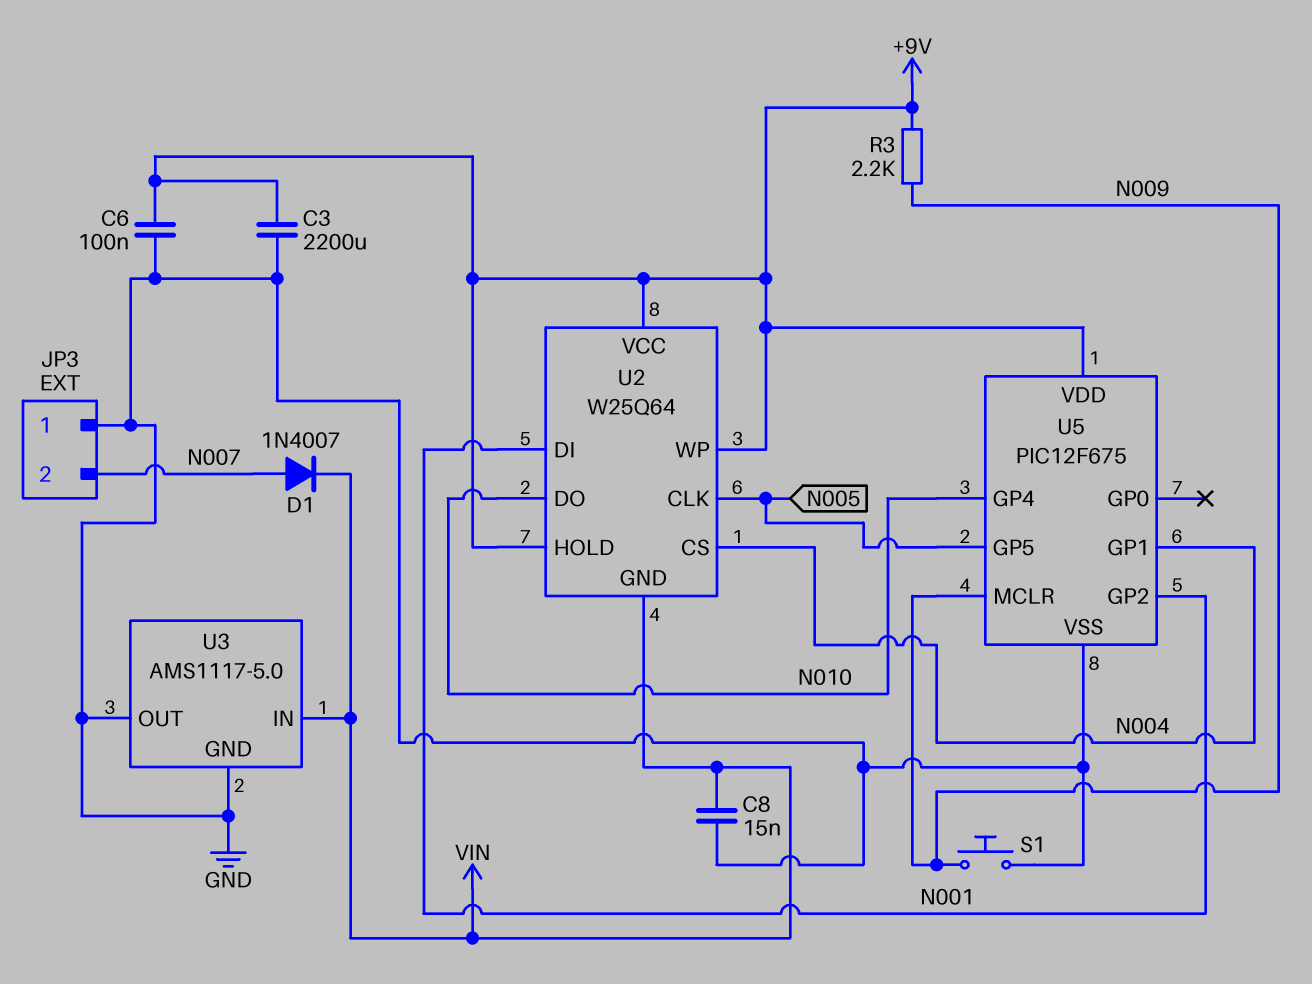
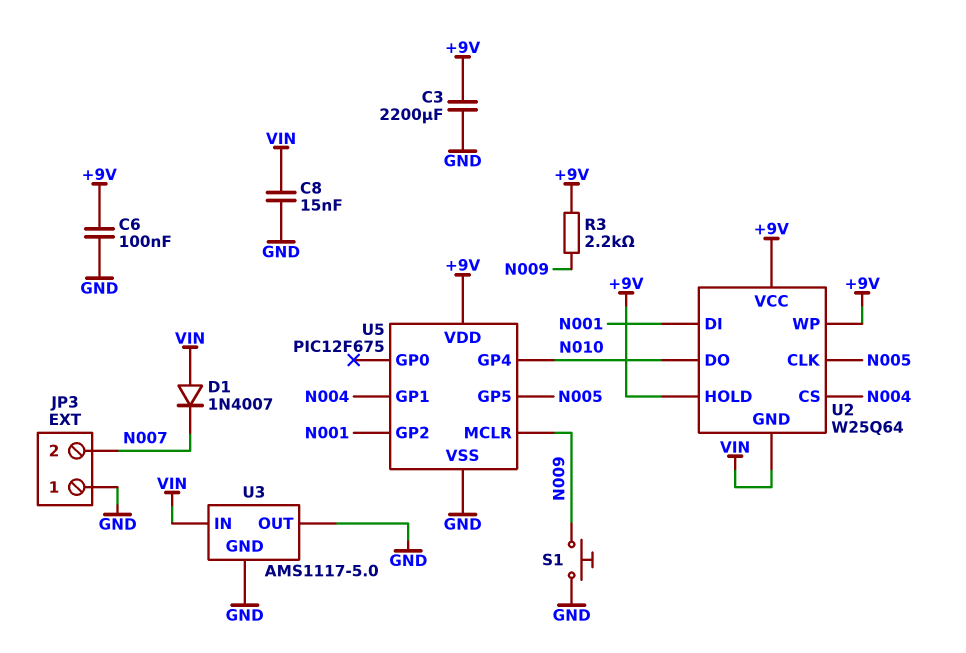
D1: diode 1N4007 (A N007, K VIN) -> diode 1N4007 (A VIN, K N007)

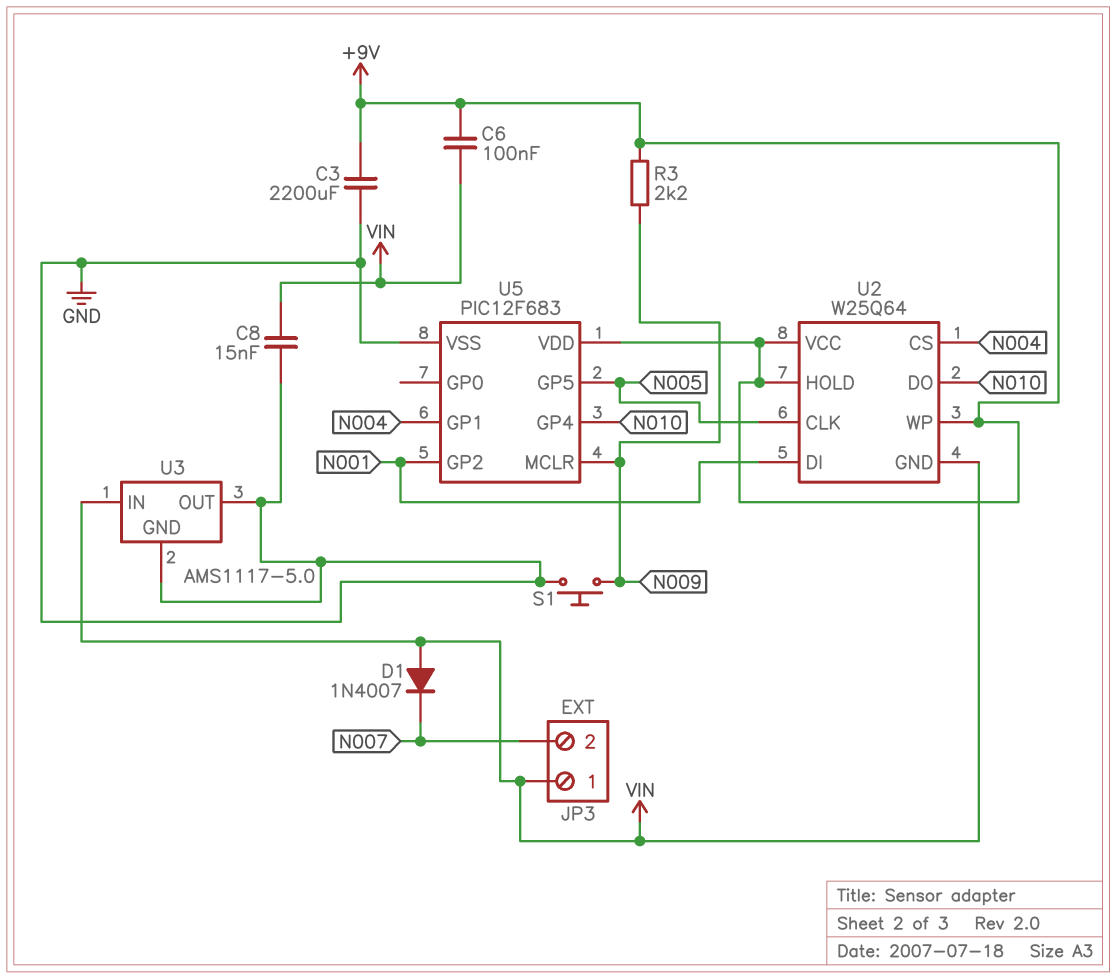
C6: 100nF (+9V, GND) -> 100nF (+9V, VIN)
JP3 pin 1: GND -> VIN
U5: PIC12F675 -> PIC12F683

